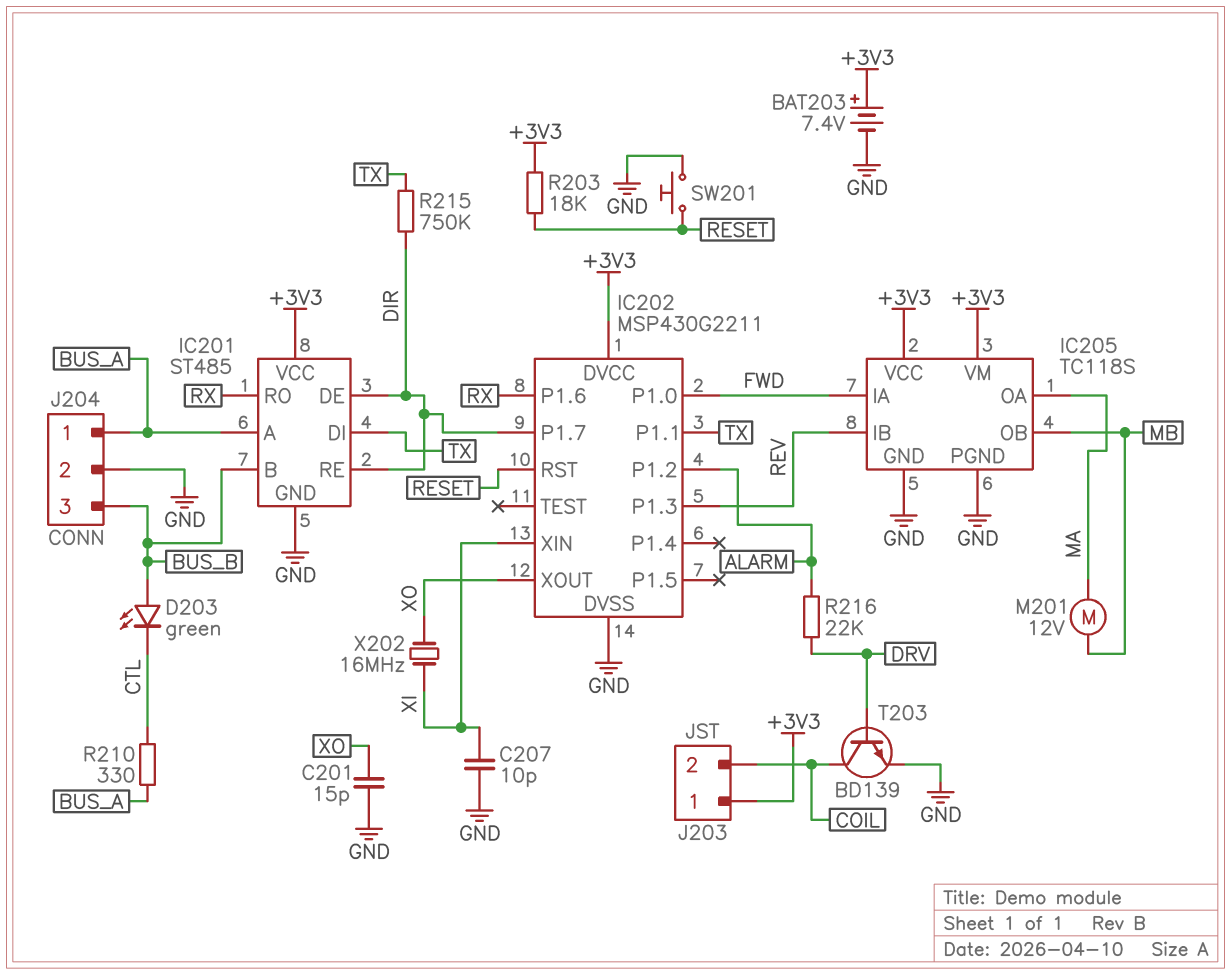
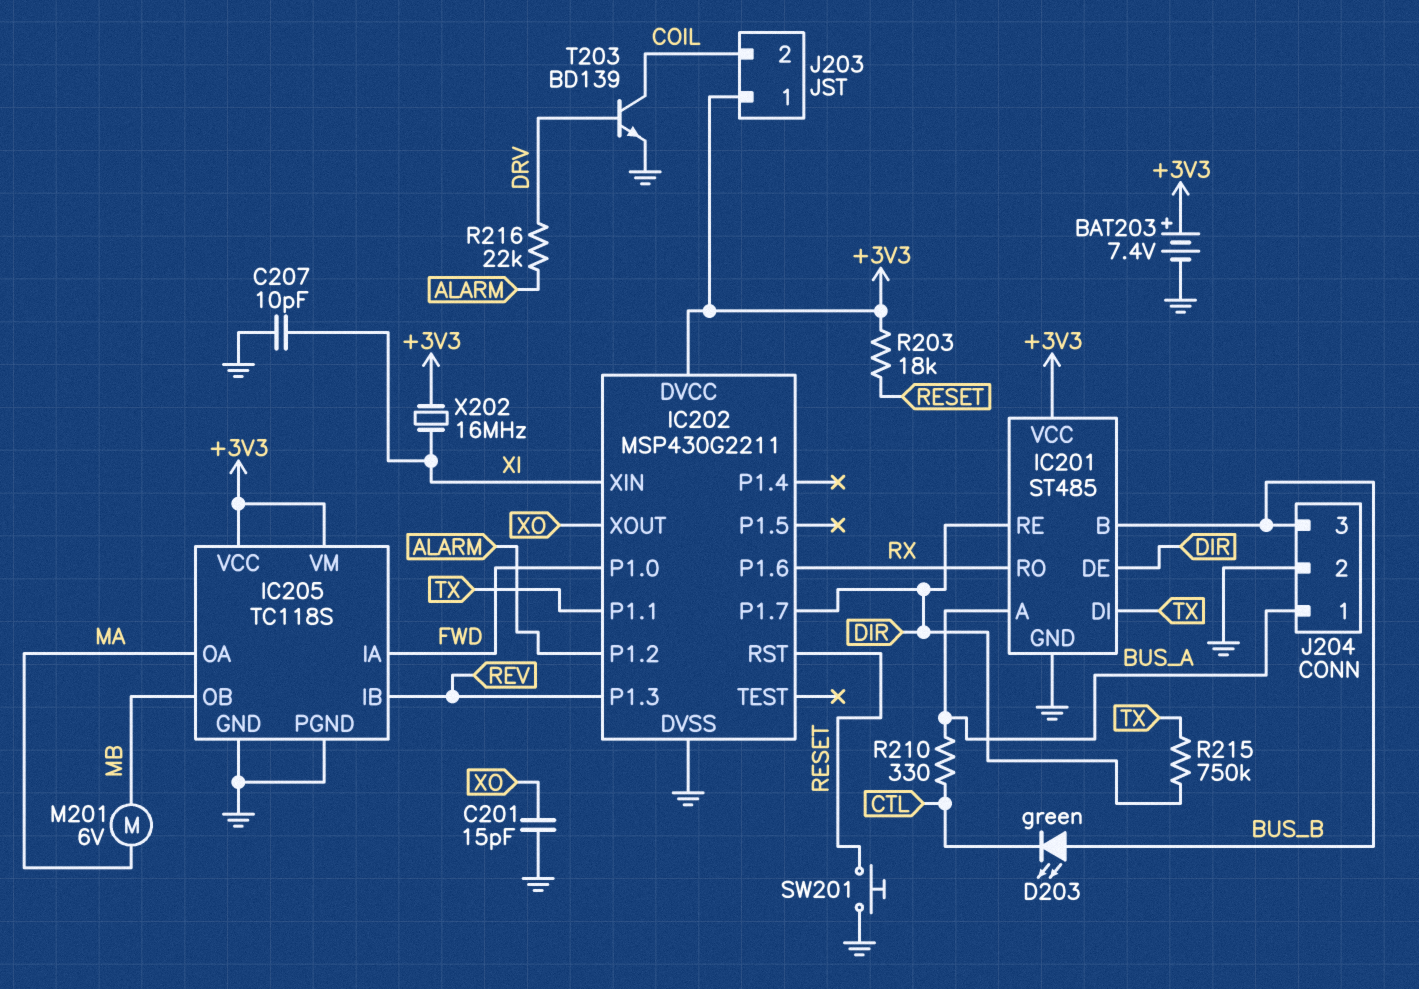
M201: motor 12V (MA, MB) -> motor 6V (MA, MB)
X202: 16MHz (XI, XO) -> 16MHz (+3V3, XI)

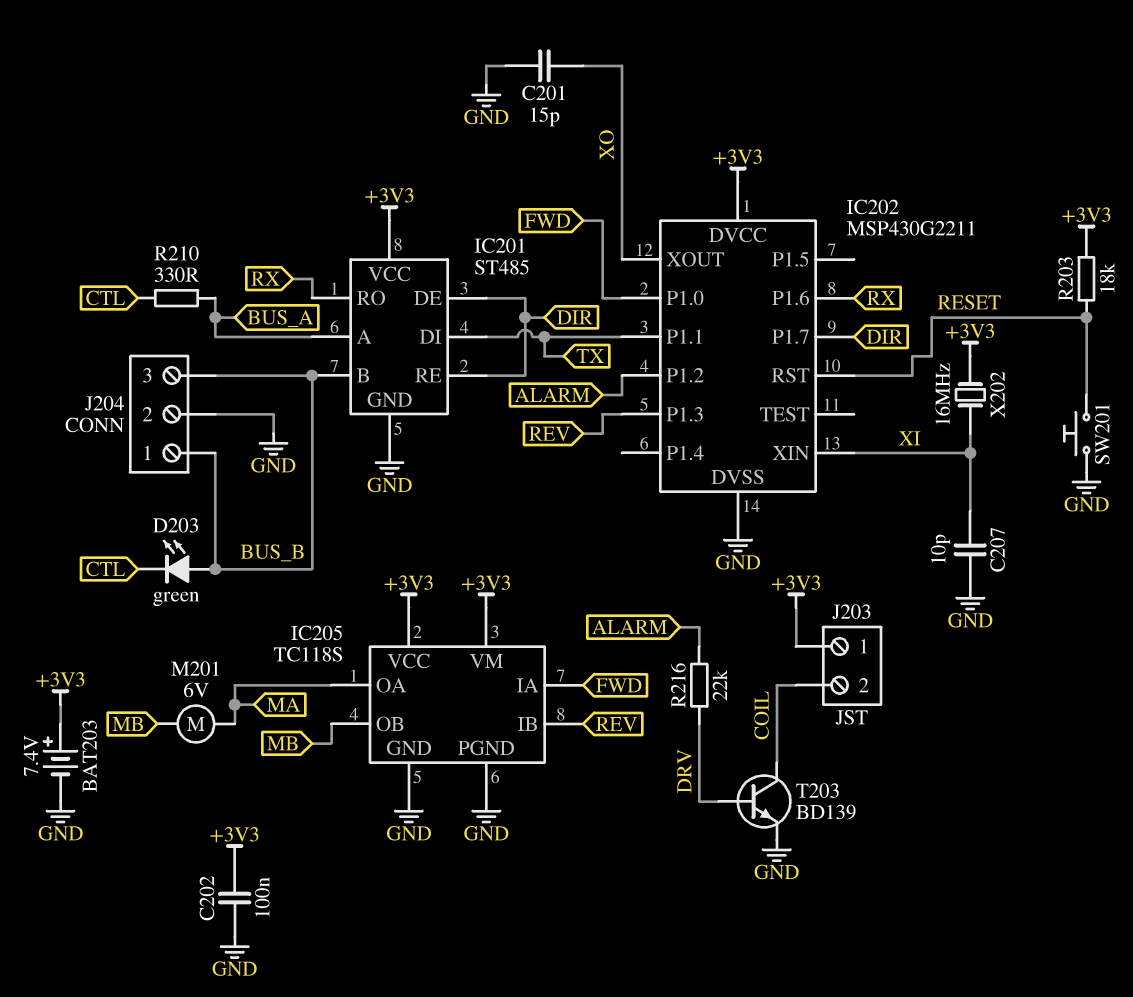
C202: none -> 100nF (+3V3, GND)
J204 pin 1: BUS_A -> BUS_B
R215: 750k (DIR, TX) -> none

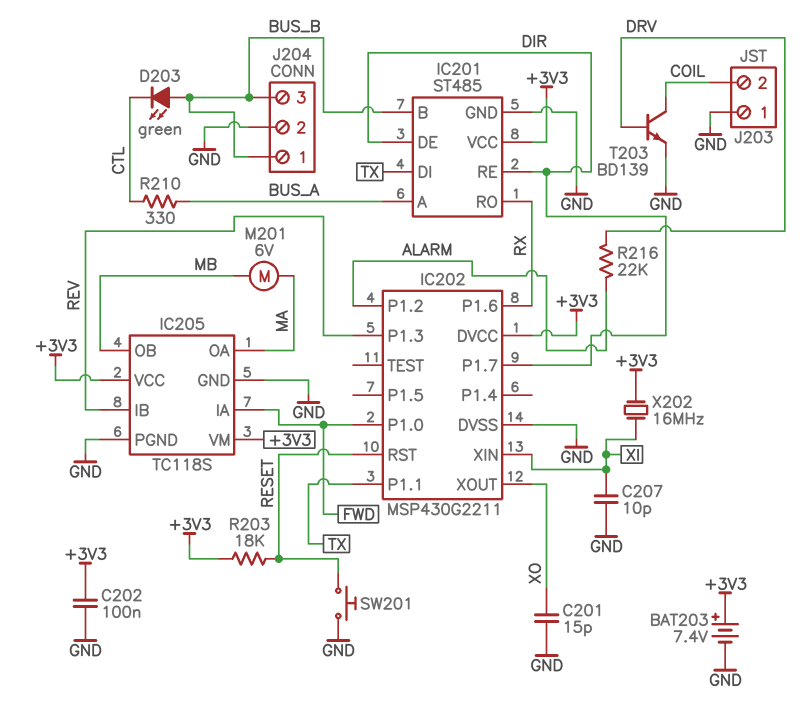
J203 pin 1: +3V3 -> GND

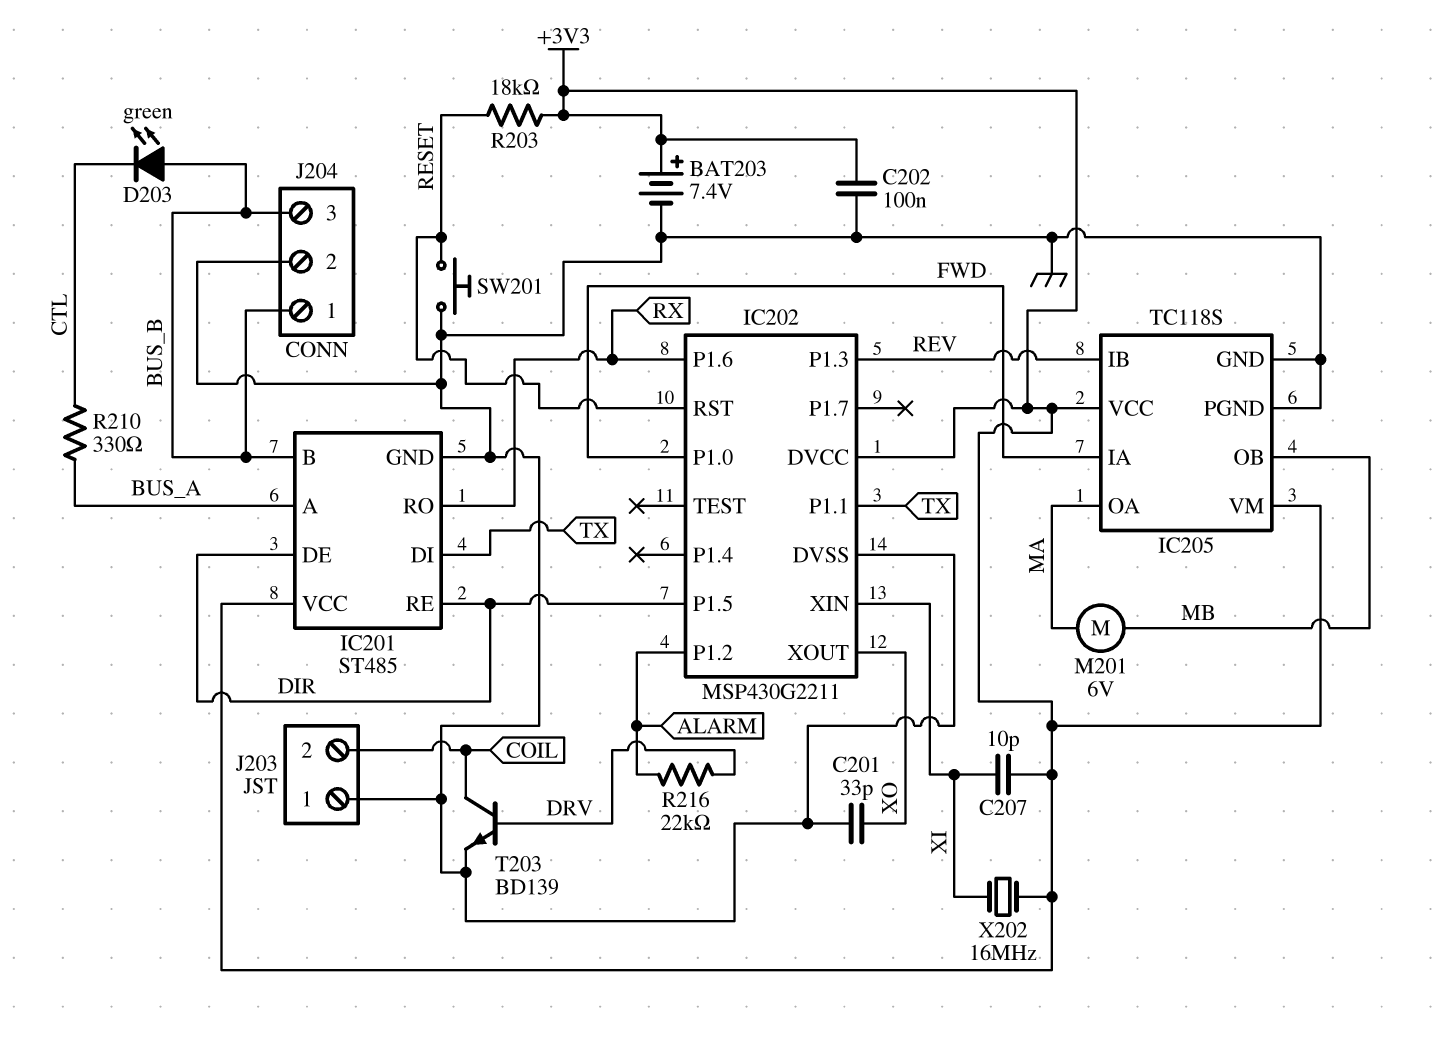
C201: 15pF (GND, XO) -> 33pF (GND, XO)
C207: 10pF (GND, XI) -> 10pF (+3V3, XI)
IC202 pin P1.5: none -> DIR
IC202 pin P1.7: DIR -> none

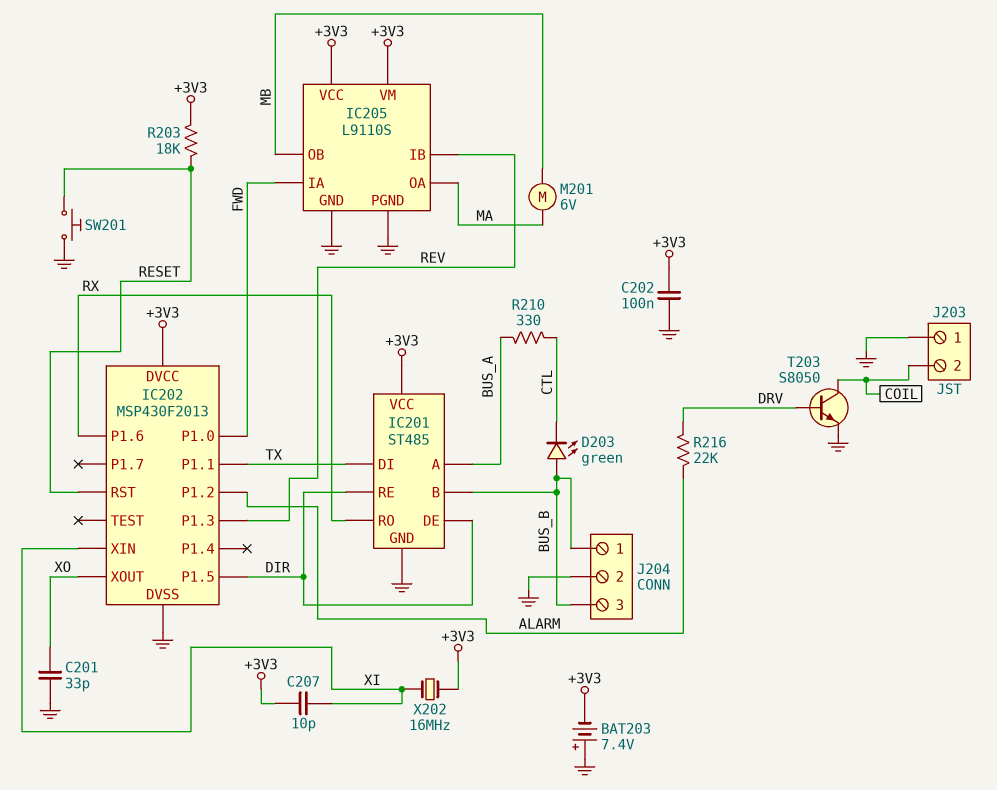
BAT203: 7.4V (plus +3V3, minus GND) -> 7.4V (plus GND, minus +3V3)
IC202: MSP430G2211 -> MSP430F2013
IC205: TC118S -> L9110S
T203: NPN BD139 (B DRV, C COIL, E GND) -> NPN S8050 (B DRV, C COIL, E GND)

